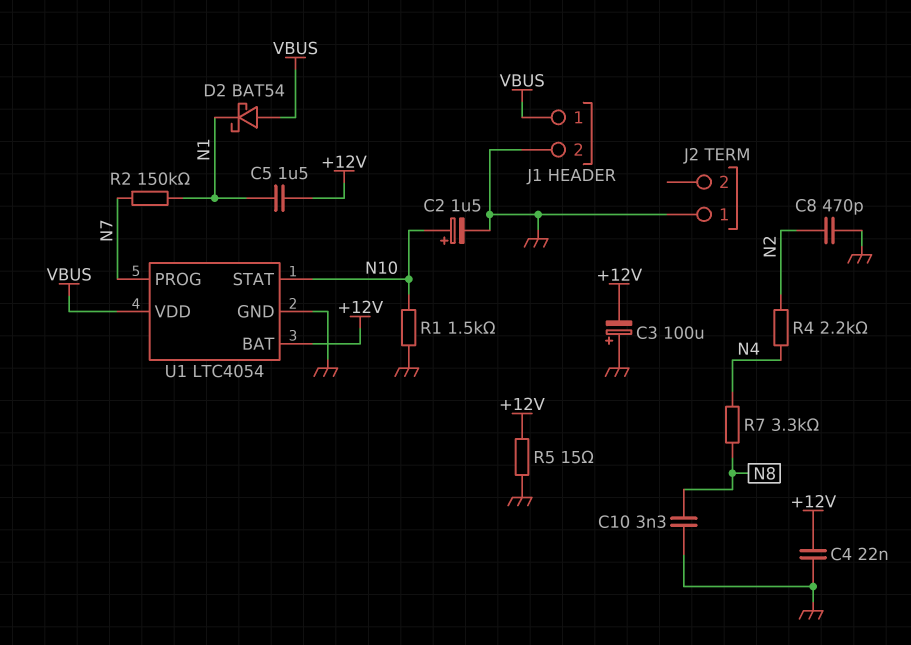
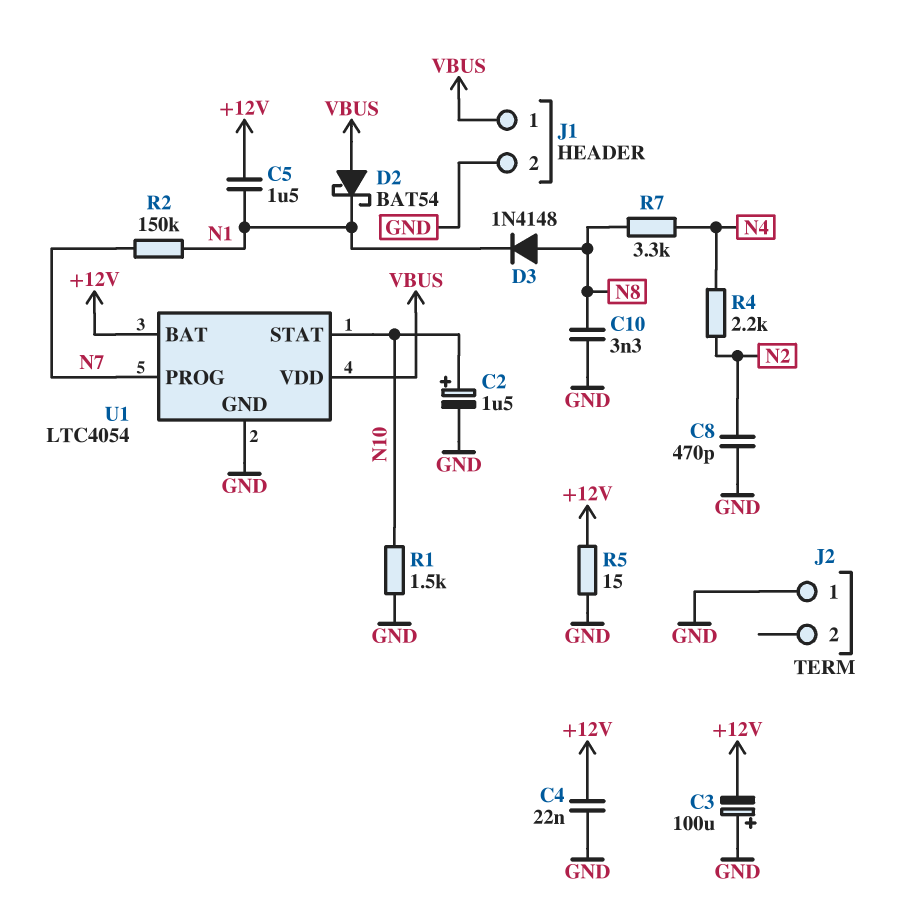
D3: none -> diode 1N4148 (A N8, K N1)

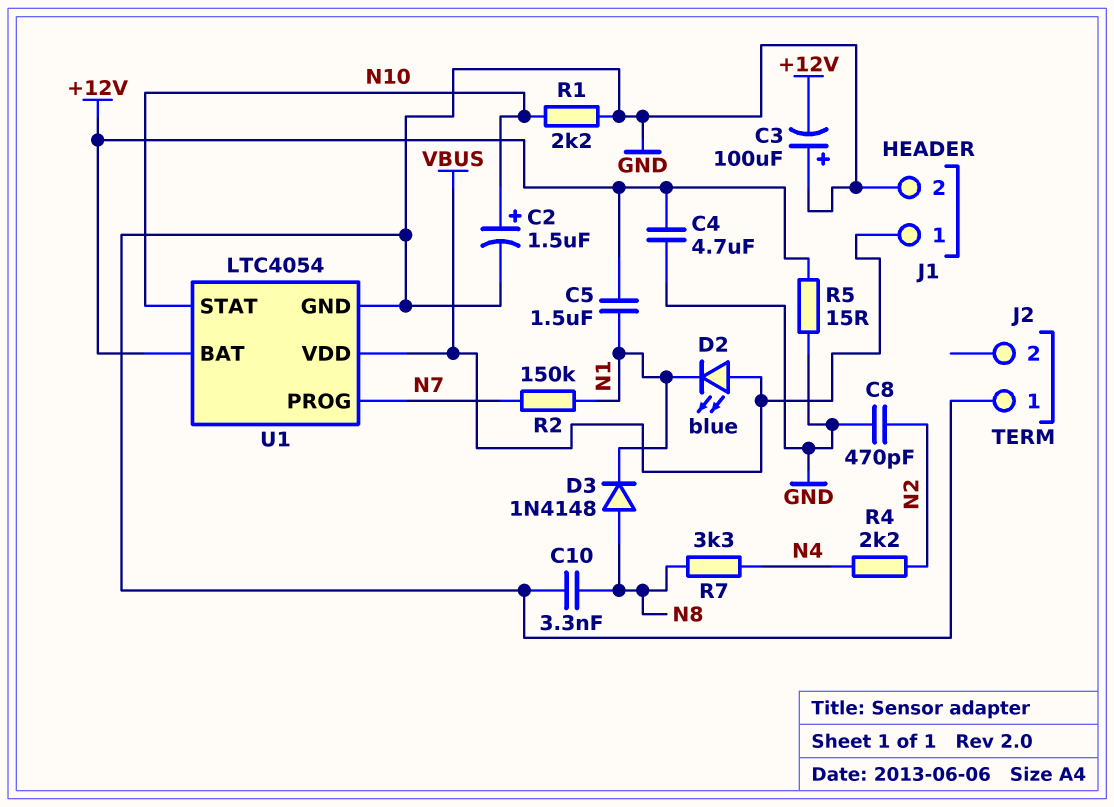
C4: 22nF (+12V, GND) -> 4.7uF (+12V, GND)
D2: schottky BAT54 (A VBUS, K N1) -> LED blue (A VBUS, K N1)
R1: 1.5k (GND, N10) -> 2.2k (GND, N10)

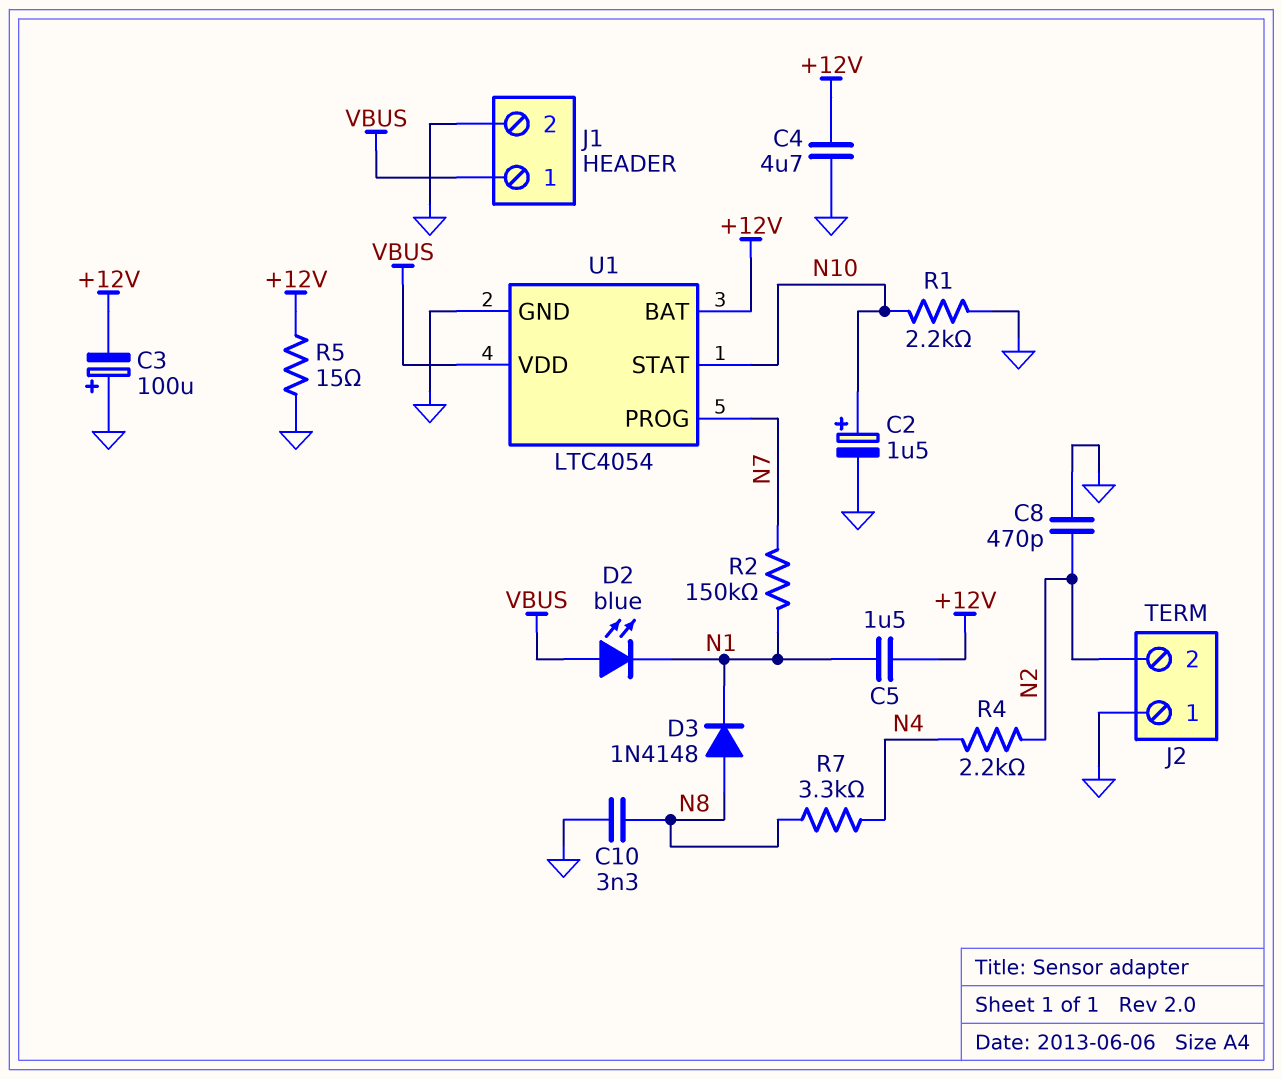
J2 pin 2: none -> N2

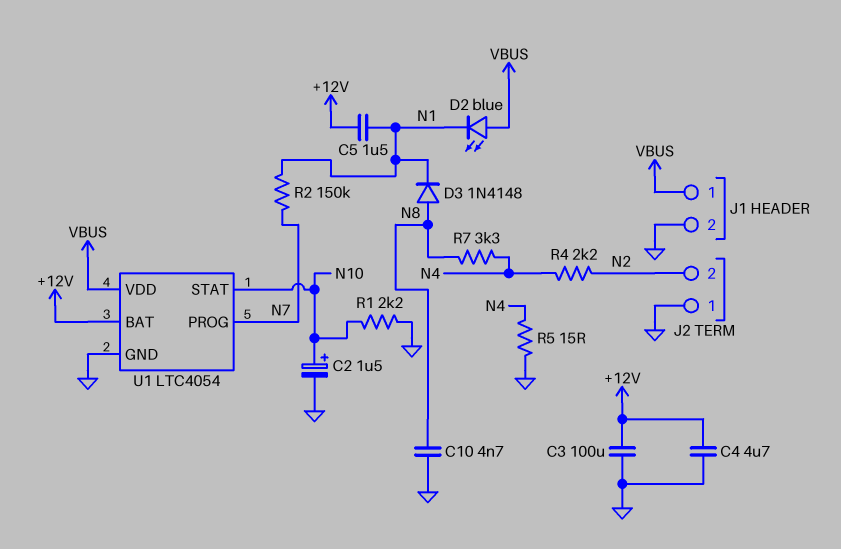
C3: 100uF (plus GND, minus +12V) -> 100uF (+12V, GND)
C8: 470pF (GND, N2) -> none
C10: 3.3nF (GND, N8) -> 4.7nF (GND, N8)
R5: 15 (+12V, GND) -> 15 (GND, N4)

